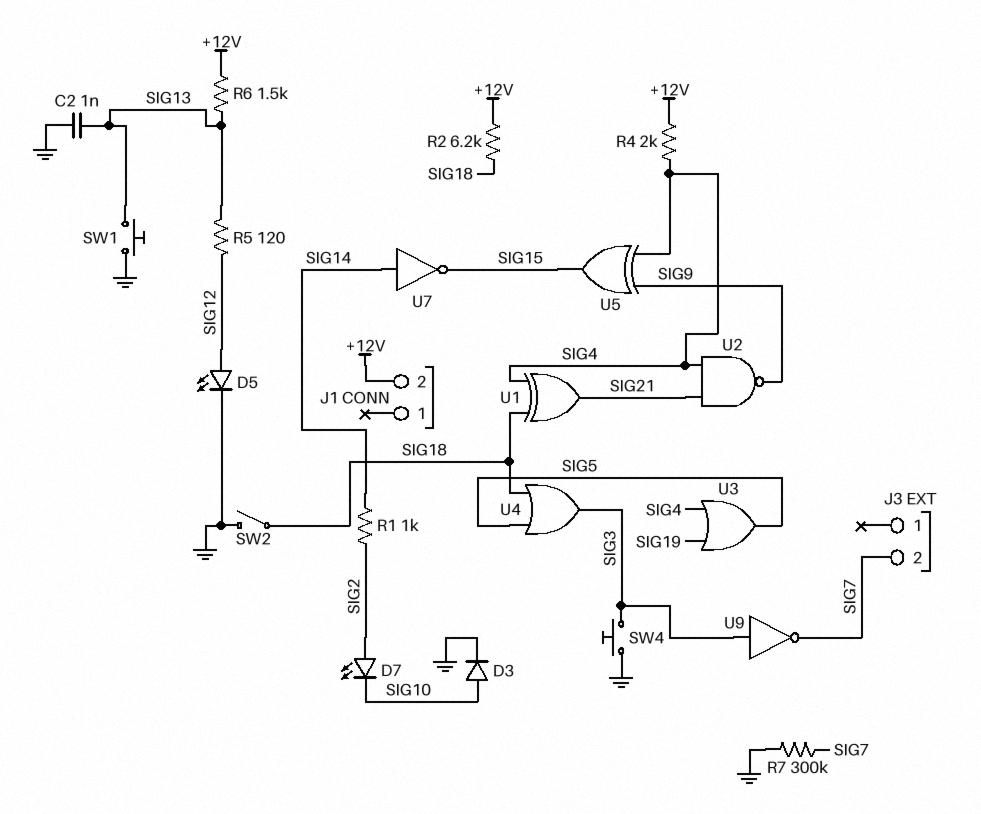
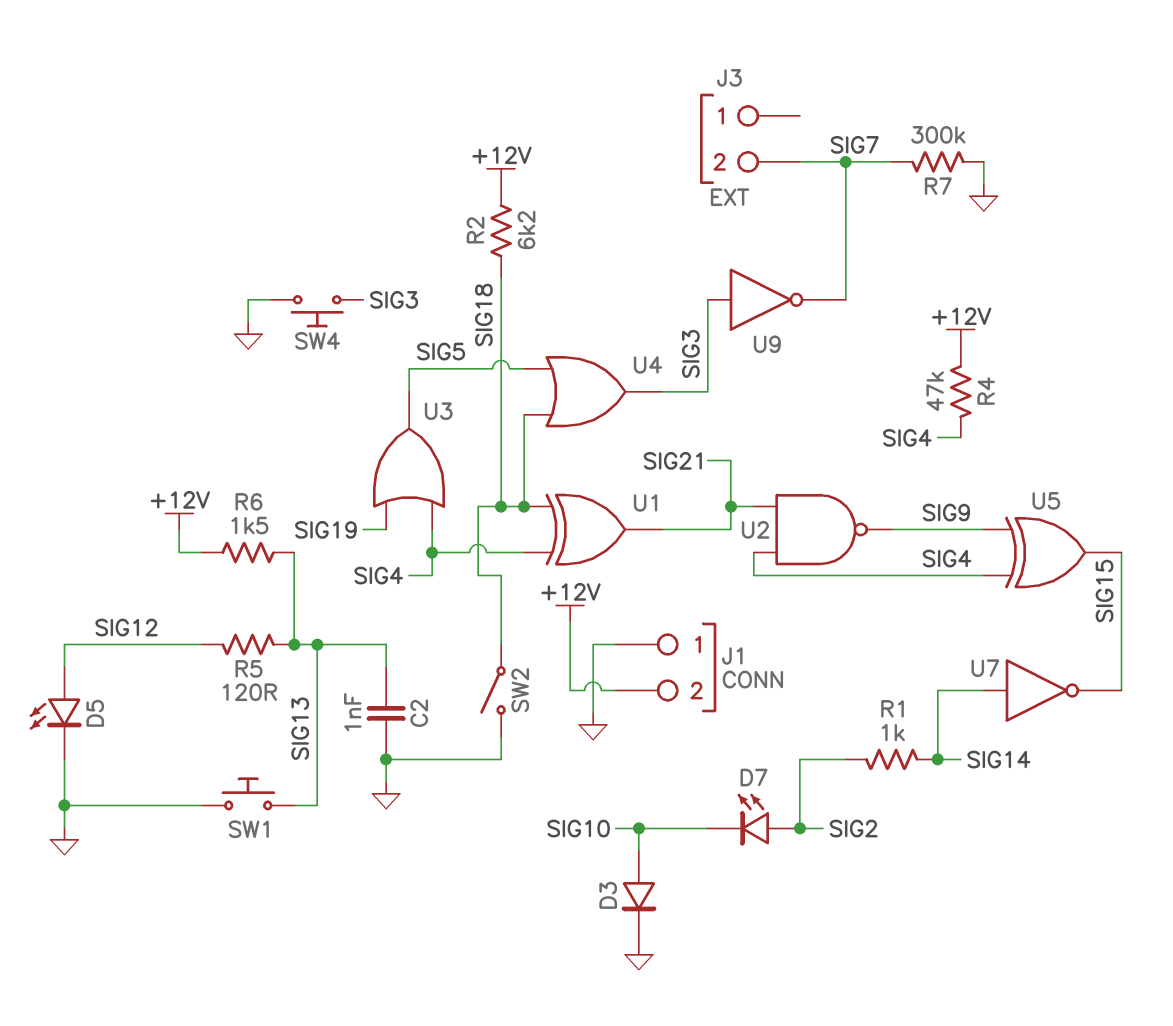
J1 pin 1: none -> GND
R4: 2k (+12V, SIG4) -> 47k (+12V, SIG4)

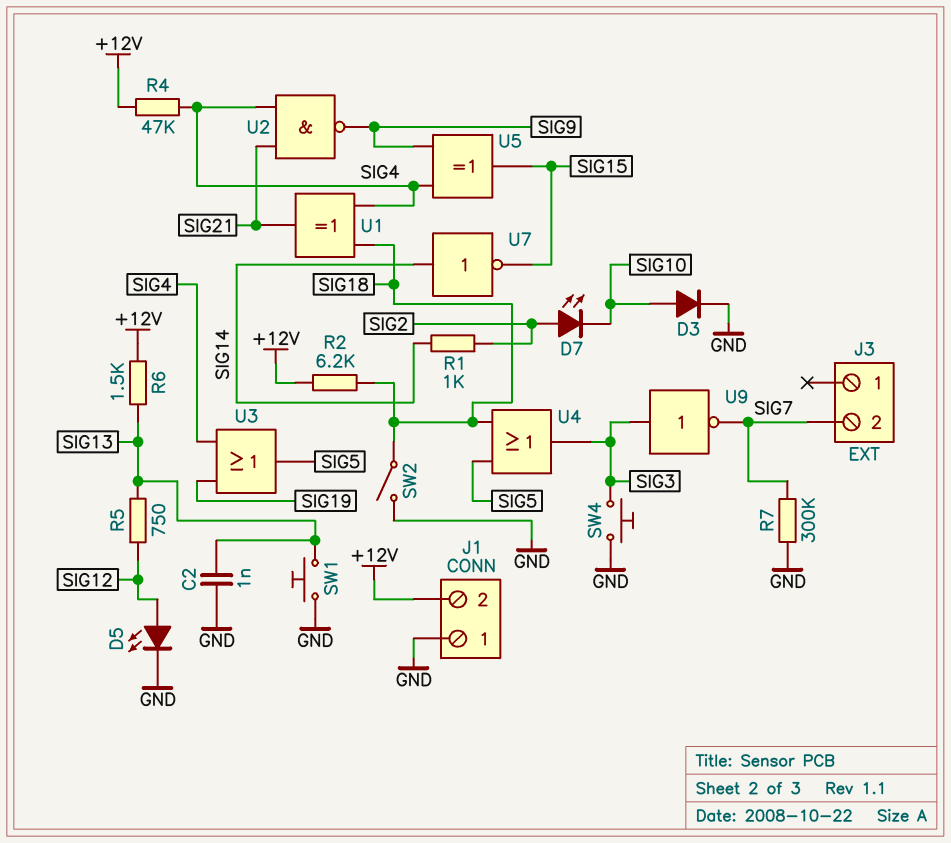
R5: 120 (SIG12, SIG13) -> 750 (SIG12, SIG13)

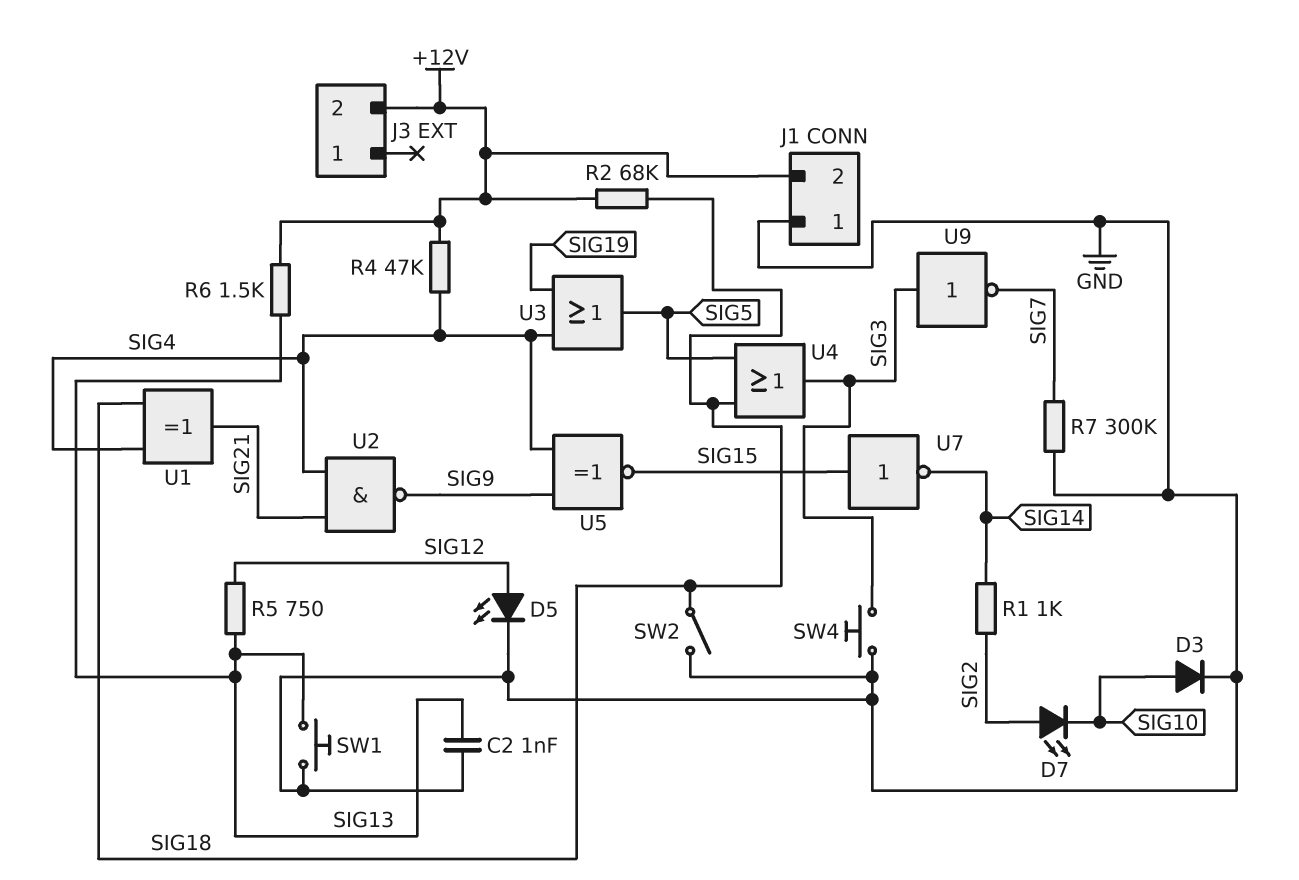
J3 pin 2: SIG7 -> +12V
R2: 6.2k (+12V, SIG18) -> 68k (+12V, SIG18)
U5: XOR (in SIG4, in SIG9, out SIG15) -> XNOR (in SIG4, in SIG9, out SIG15)
U7: NOT (in SIG14, out SIG15) -> NOT (in SIG15, out SIG14)

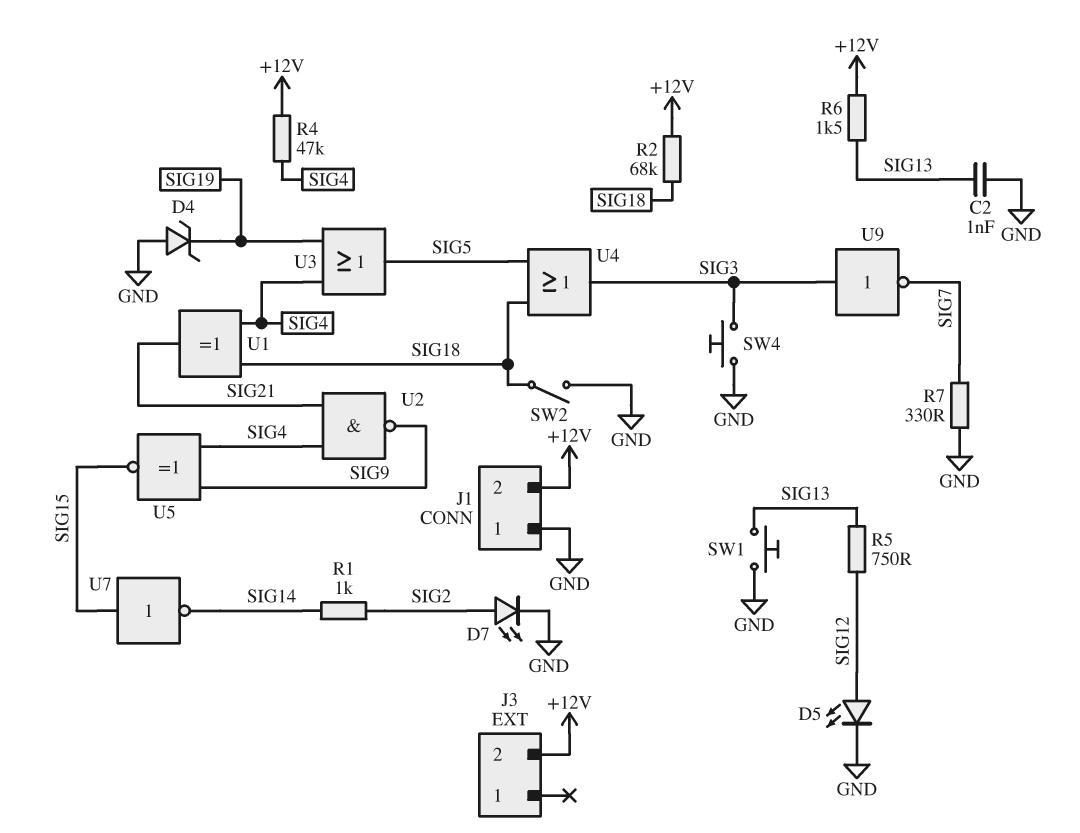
D3: diode (A SIG10, K GND) -> none
D4: none -> zener (A GND, K SIG19)
D7: LED (A SIG2, K SIG10) -> LED (A SIG2, K GND)
R7: 300k (GND, SIG7) -> 330 (GND, SIG7)

